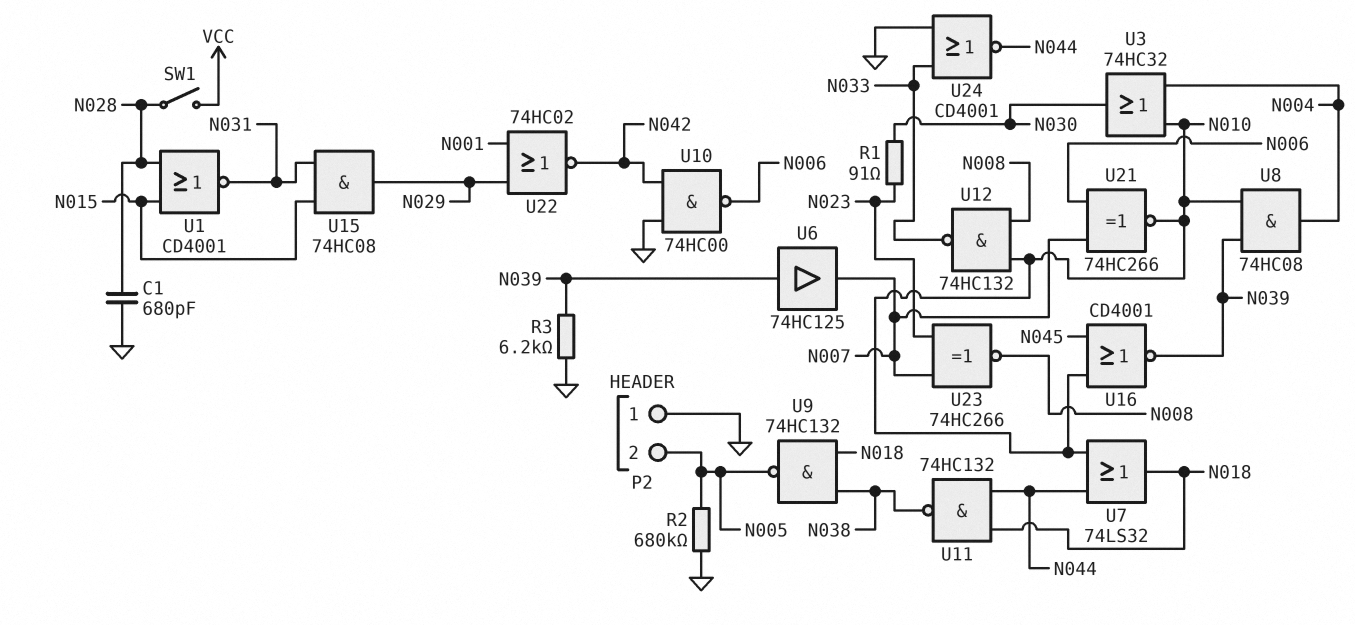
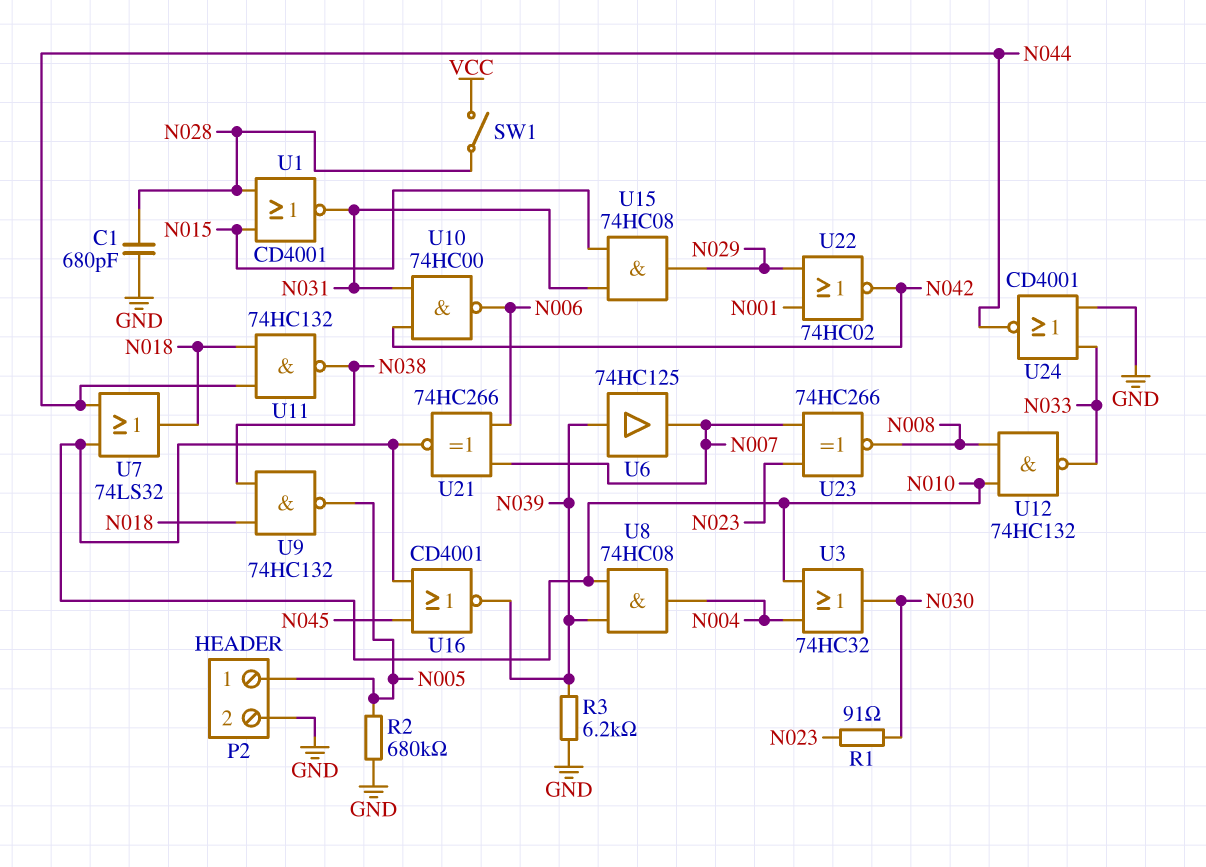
P2 pin 1: GND -> N005
P2 pin 2: N005 -> GND
U10: NAND 74HC00 (in GND, in N042, out N006) -> NAND 74HC00 (in N031, in N042, out N006)

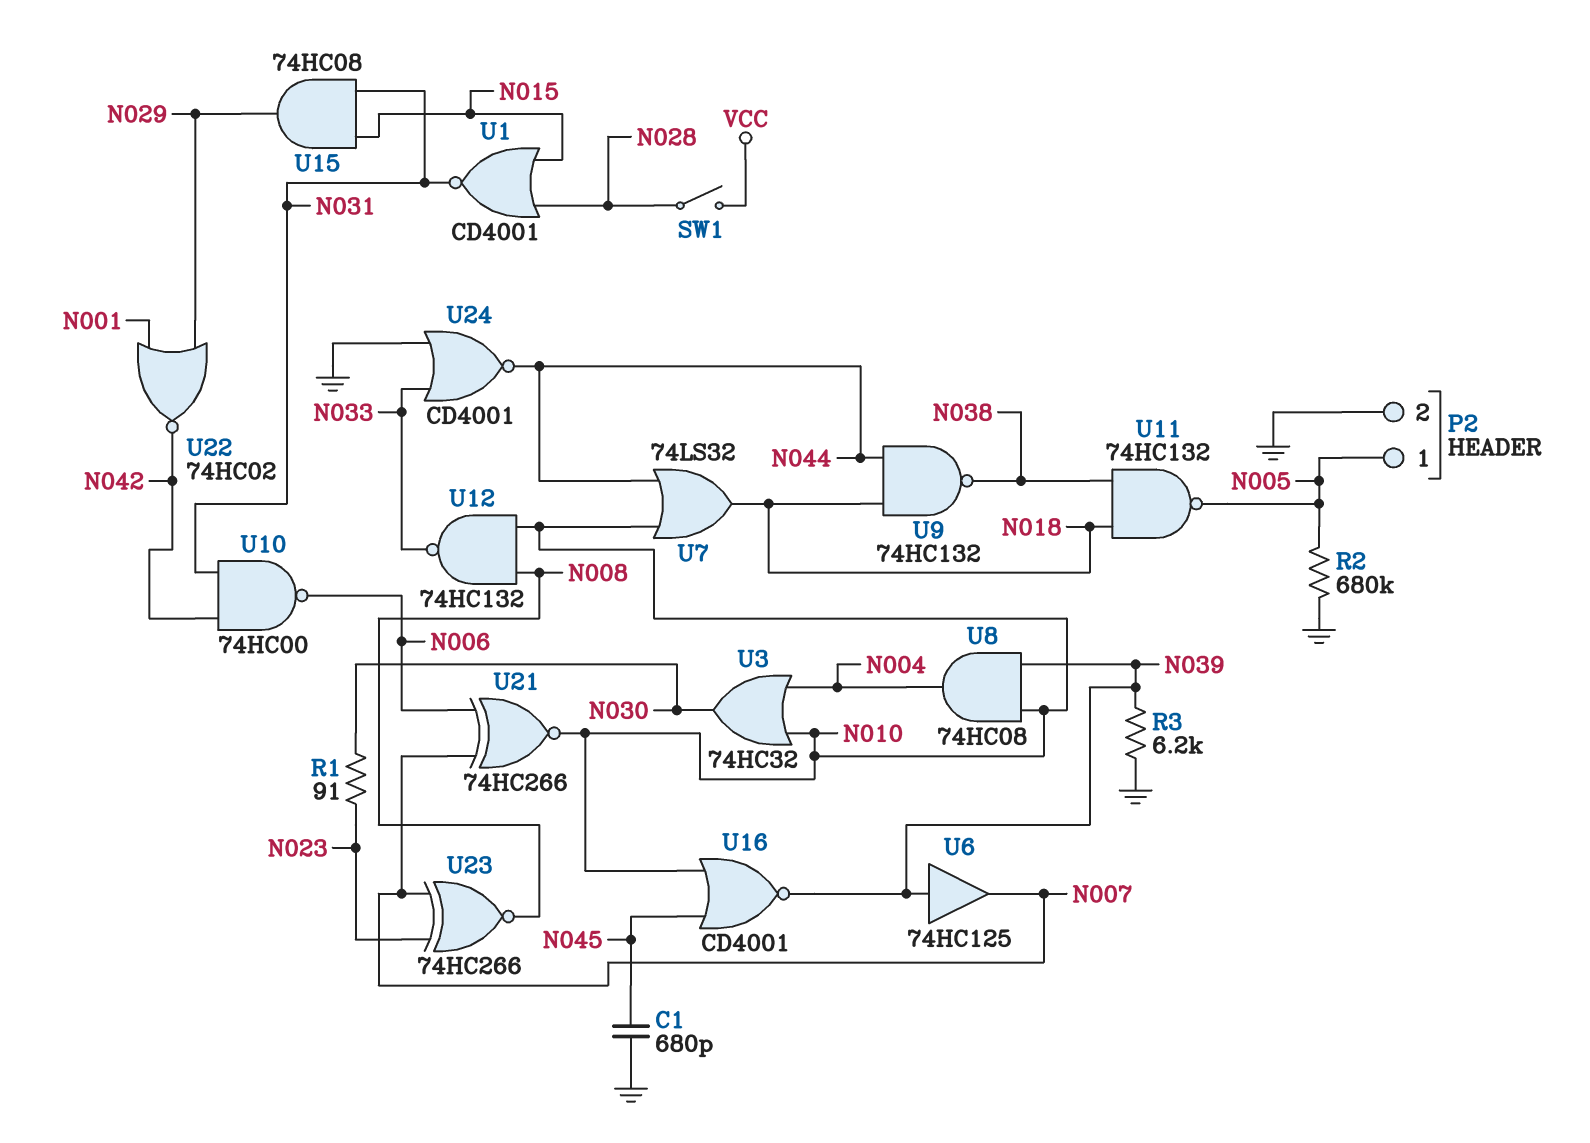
C1: 680pF (GND, N028) -> 680pF (GND, N045)
U9: NAND 74HC132 (in N018, in N038, out N005) -> NAND 74HC132 (in N018, in N044, out N038)
U11: NAND 74HC132 (in N018, in N044, out N038) -> NAND 74HC132 (in N018, in N038, out N005)

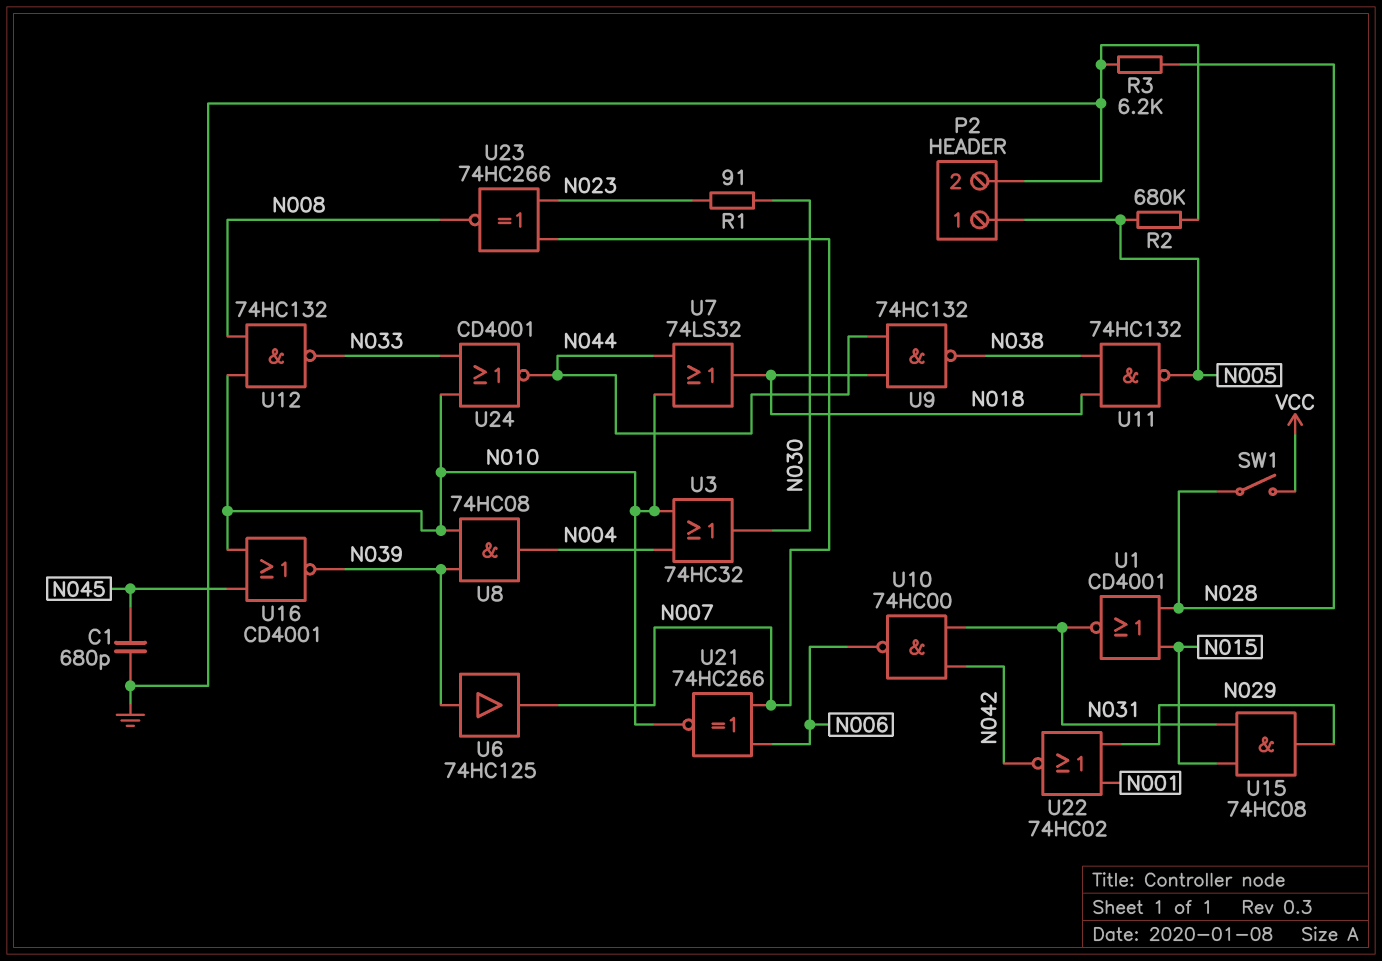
R3: 6.2k (GND, N039) -> 6.2k (GND, N028)
U24: NOR CD4001 (in GND, in N033, out N044) -> NOR CD4001 (in N010, in N033, out N044)

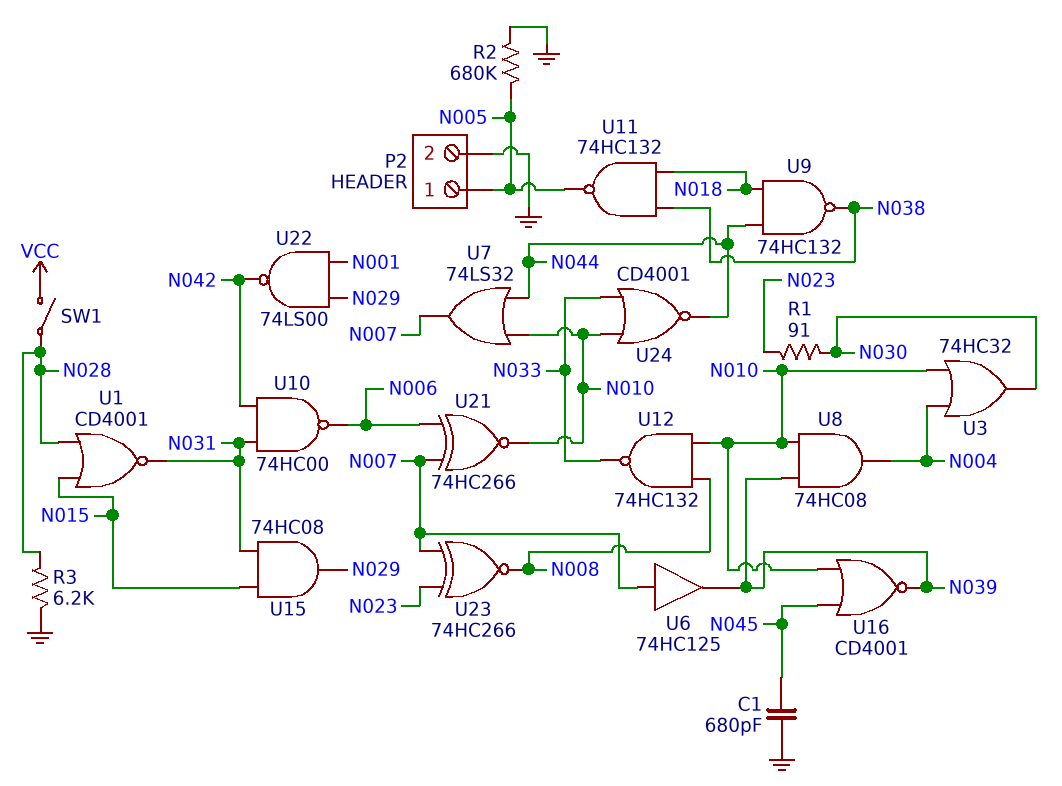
U6: buffer 74HC125 (in N039, out N007) -> buffer 74HC125 (in N007, out N039)
U7: OR 74LS32 (in N010, in N044, out N018) -> OR 74LS32 (in N010, in N044, out N007)
U22: NOR 74HC02 (in N001, in N029, out N042) -> NAND 74LS00 (in N001, in N029, out N042)

